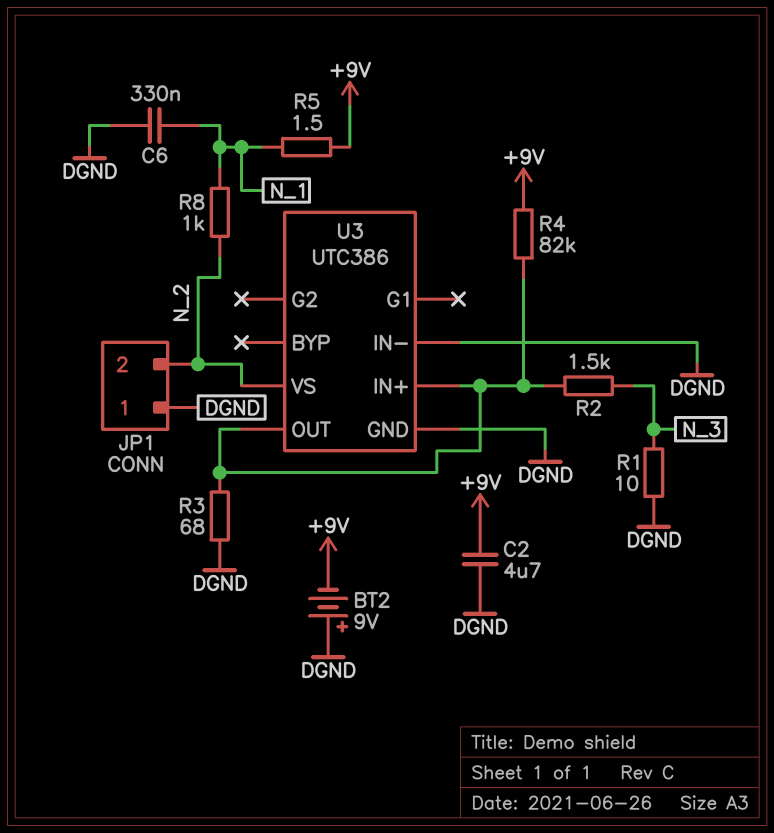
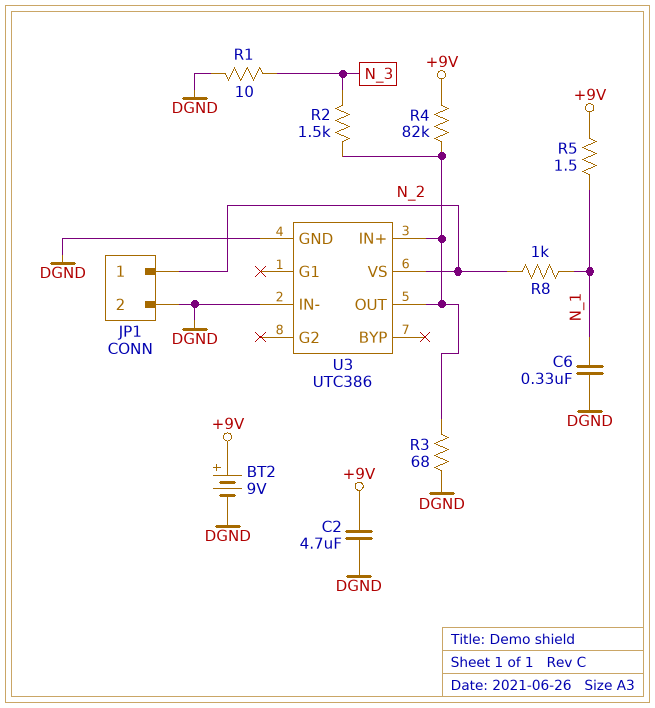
BT2: 9V (plus DGND, minus +9V) -> 9V (plus +9V, minus DGND)
JP1 pin 1: DGND -> N_2
JP1 pin 2: N_2 -> DGND

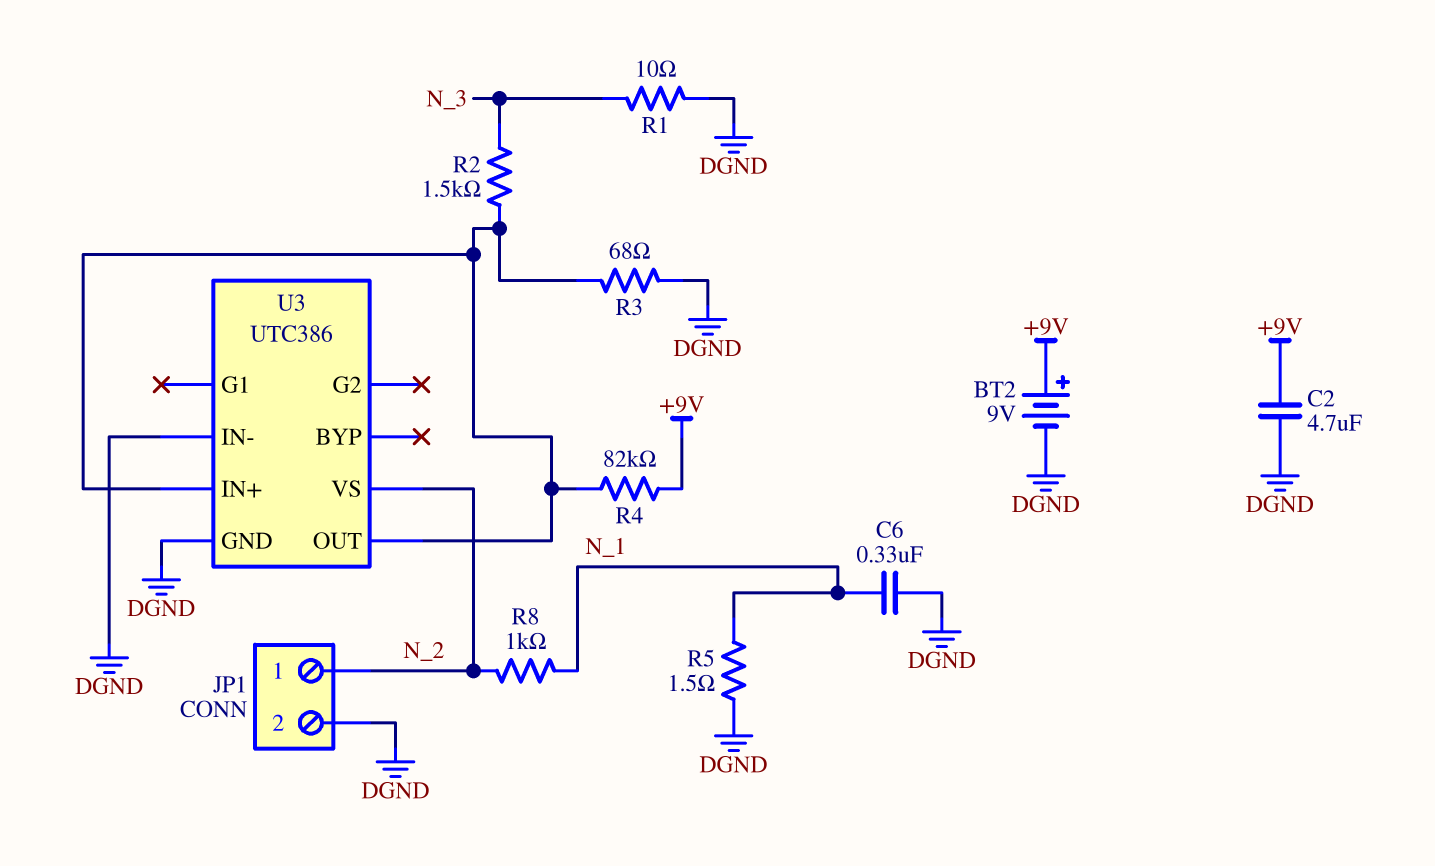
R5: 1.5 (+9V, N_1) -> 1.5 (DGND, N_1)

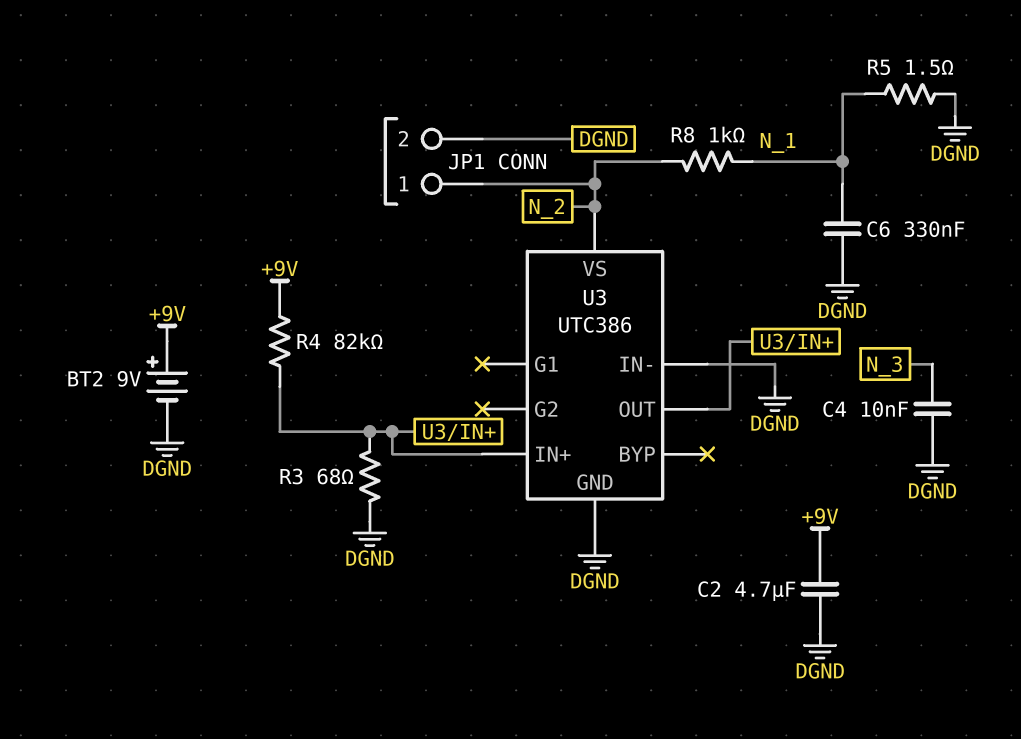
C4: none -> 10nF (DGND, N_3)
R1: 10 (DGND, N_3) -> none
R2: 1.5k (N_3, U3/IN+) -> none

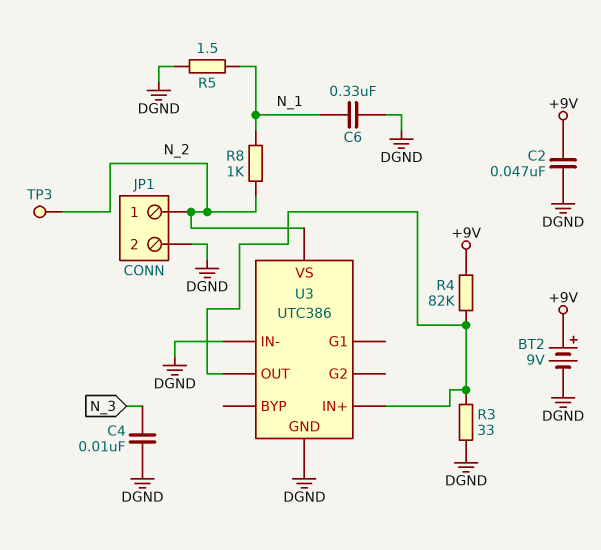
C2: 4.7uF (+9V, DGND) -> 47nF (+9V, DGND)
R3: 68 (DGND, U3/IN+) -> 33 (DGND, U3/IN+)
TP3: none -> test point (N_2)

